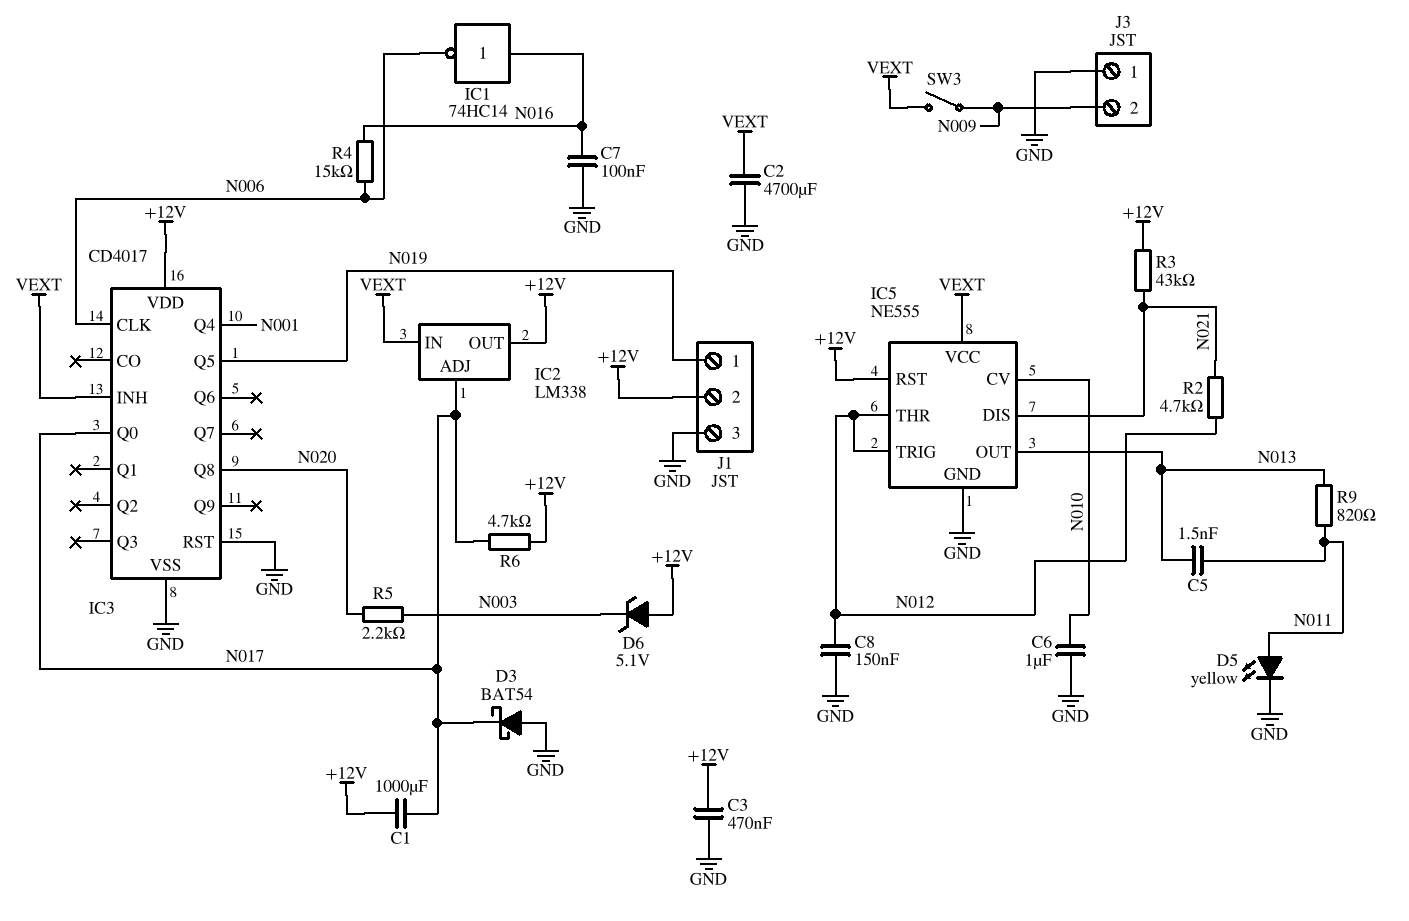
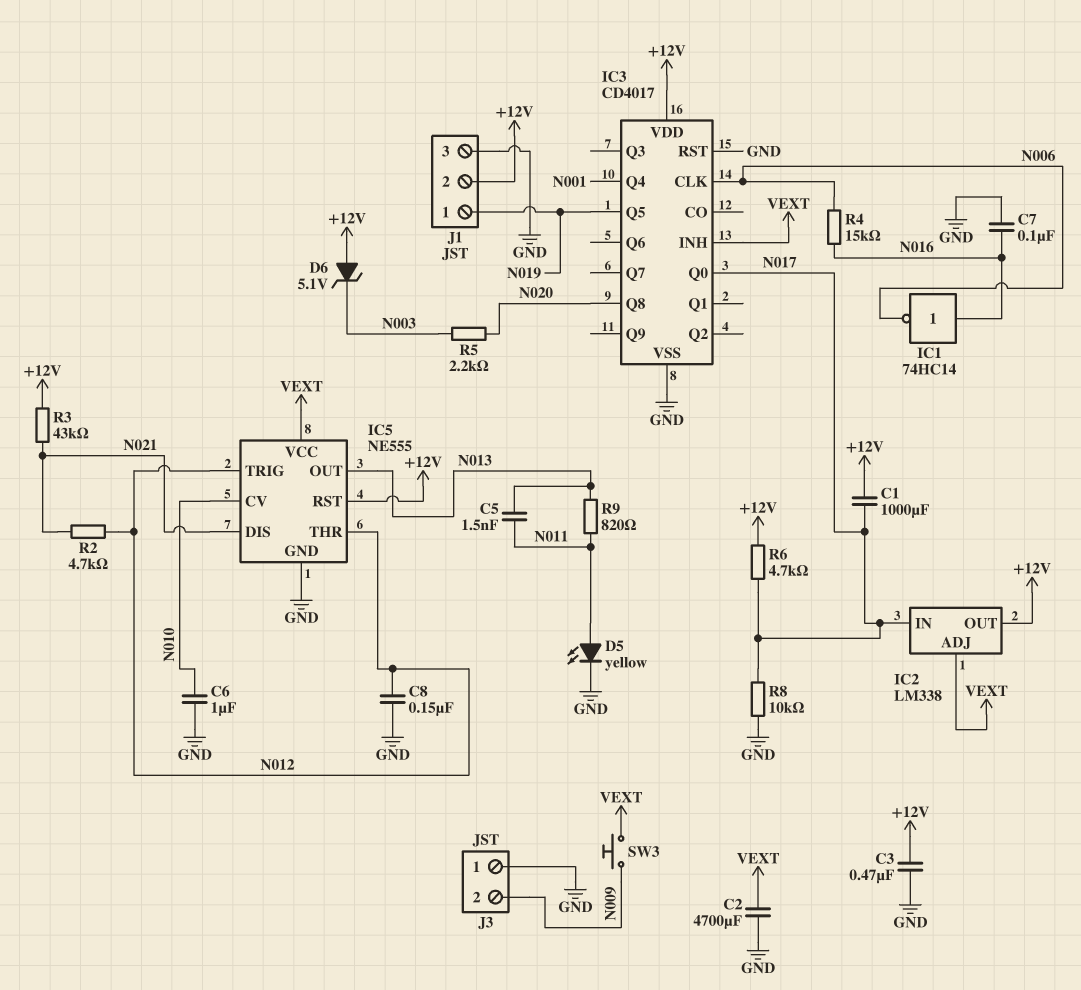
D3: schottky BAT54 (A GND, K N017) -> none
IC2 pin ADJ: N017 -> VEXT
IC2 pin IN: VEXT -> N017
R8: none -> 10k (GND, N017)
SW3: switch (N009, VEXT) -> button (N009, VEXT)

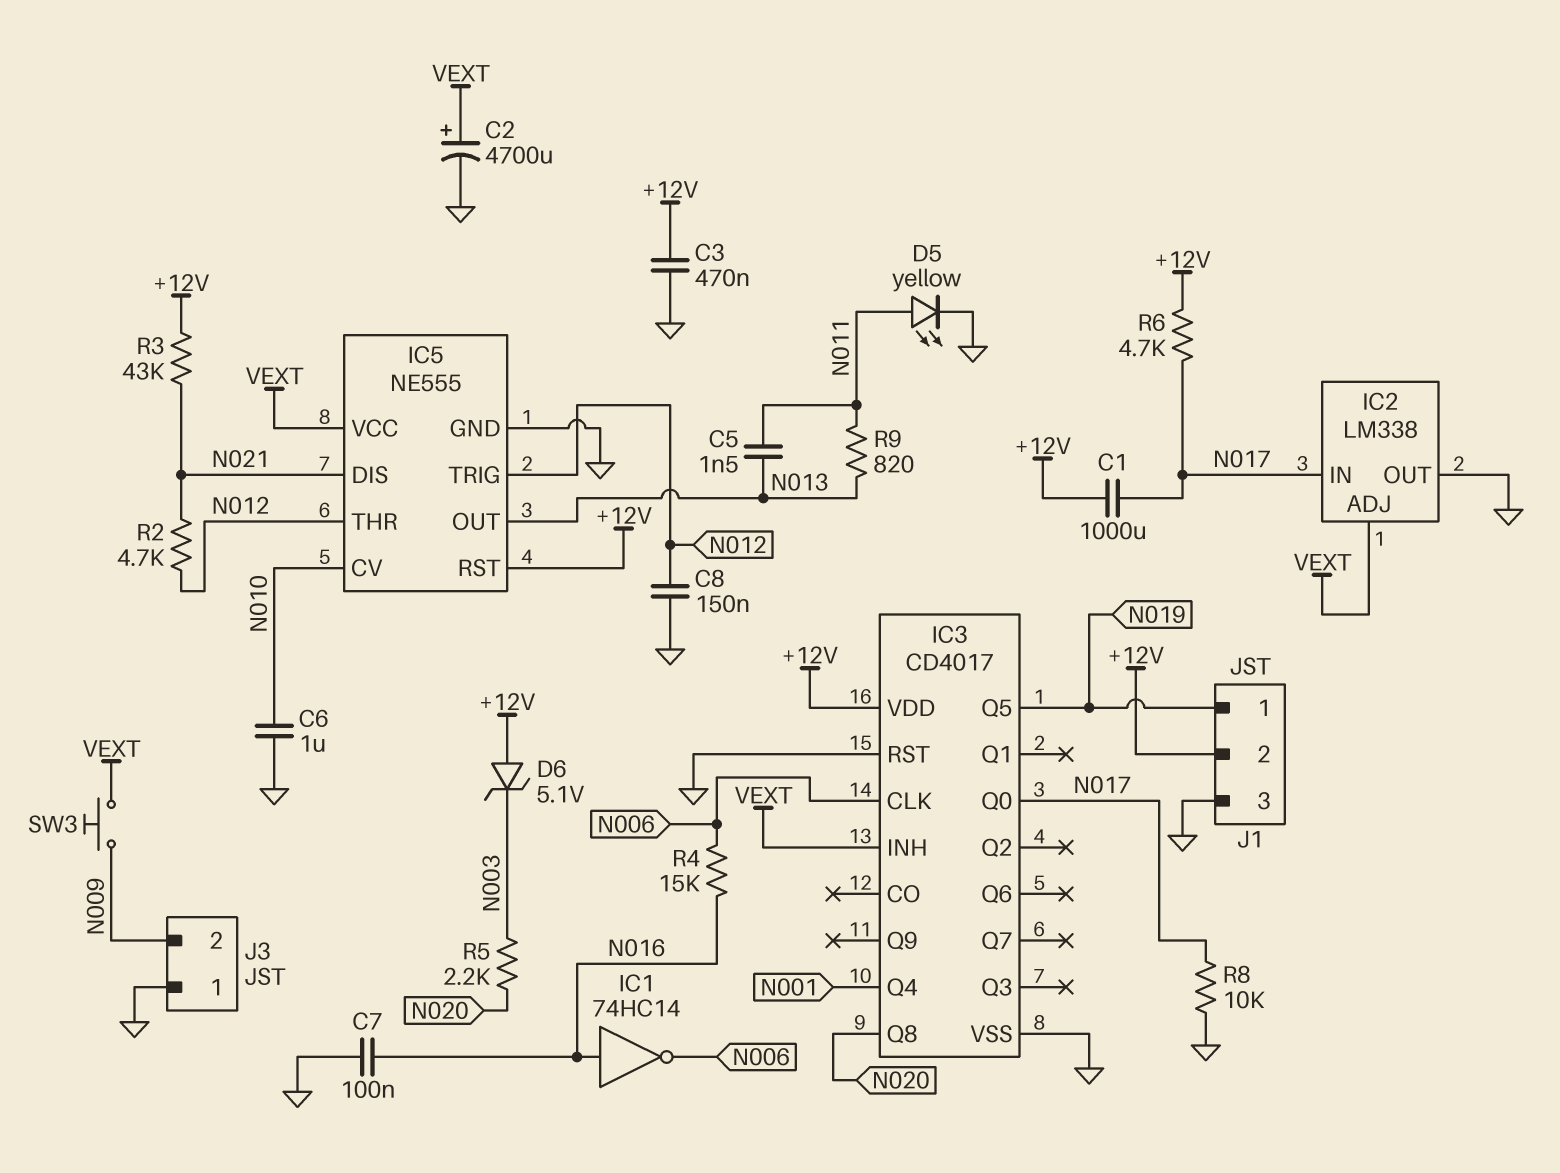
C2: 4700uF (GND, VEXT) -> 4700uF (plus VEXT, minus GND)
IC2 pin OUT: +12V -> GND

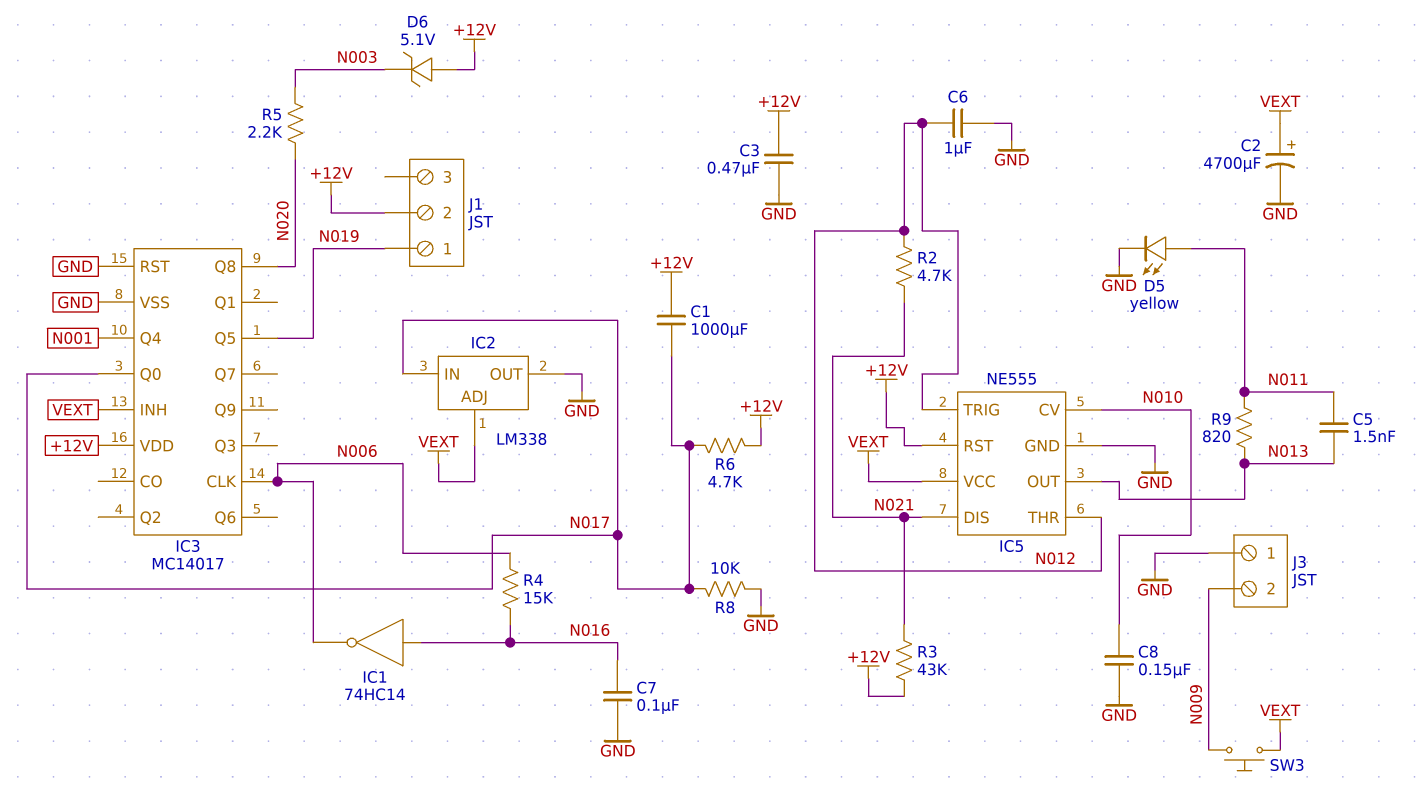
C6: 1uF (GND, N010) -> 1uF (GND, N012)
C8: 150nF (GND, N012) -> 150nF (GND, N010)
IC3: CD4017 -> MC14017
J1 pin 3: GND -> none

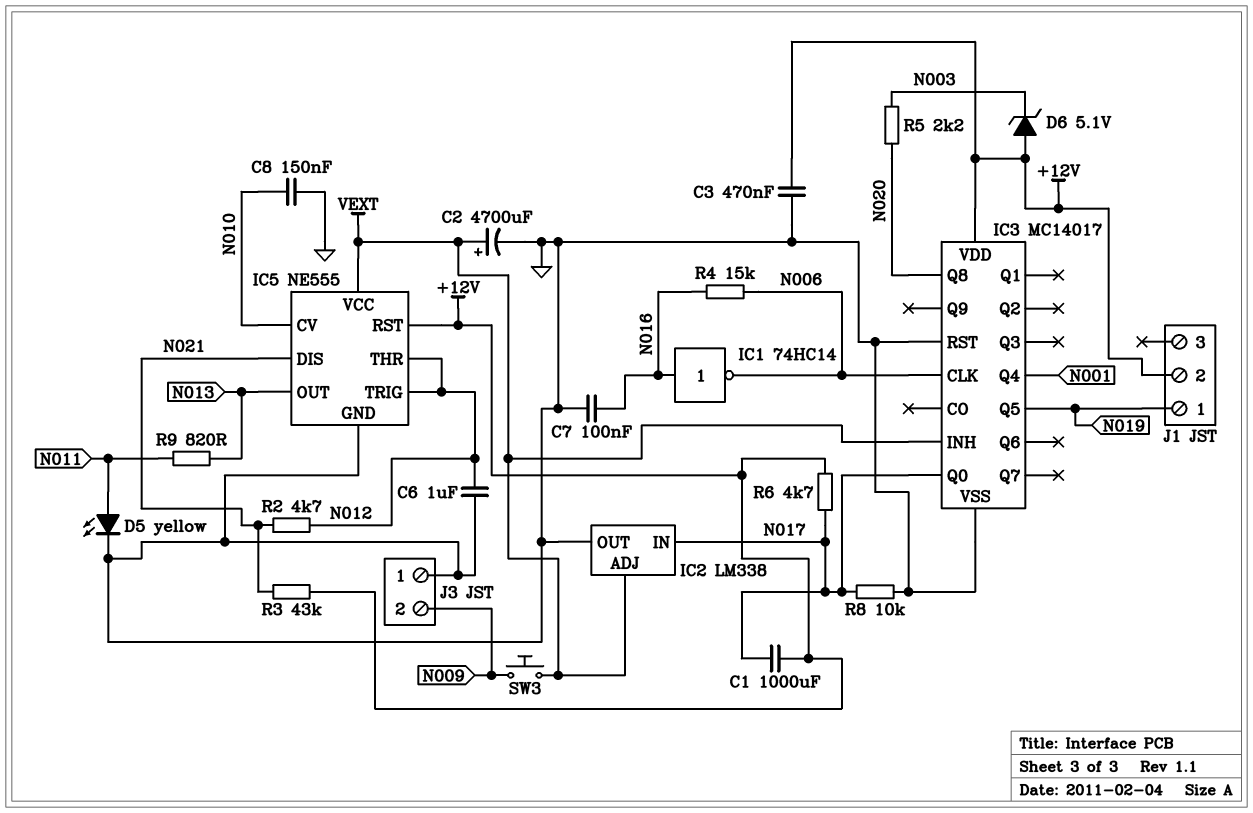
C5: 1.5nF (N011, N013) -> none

